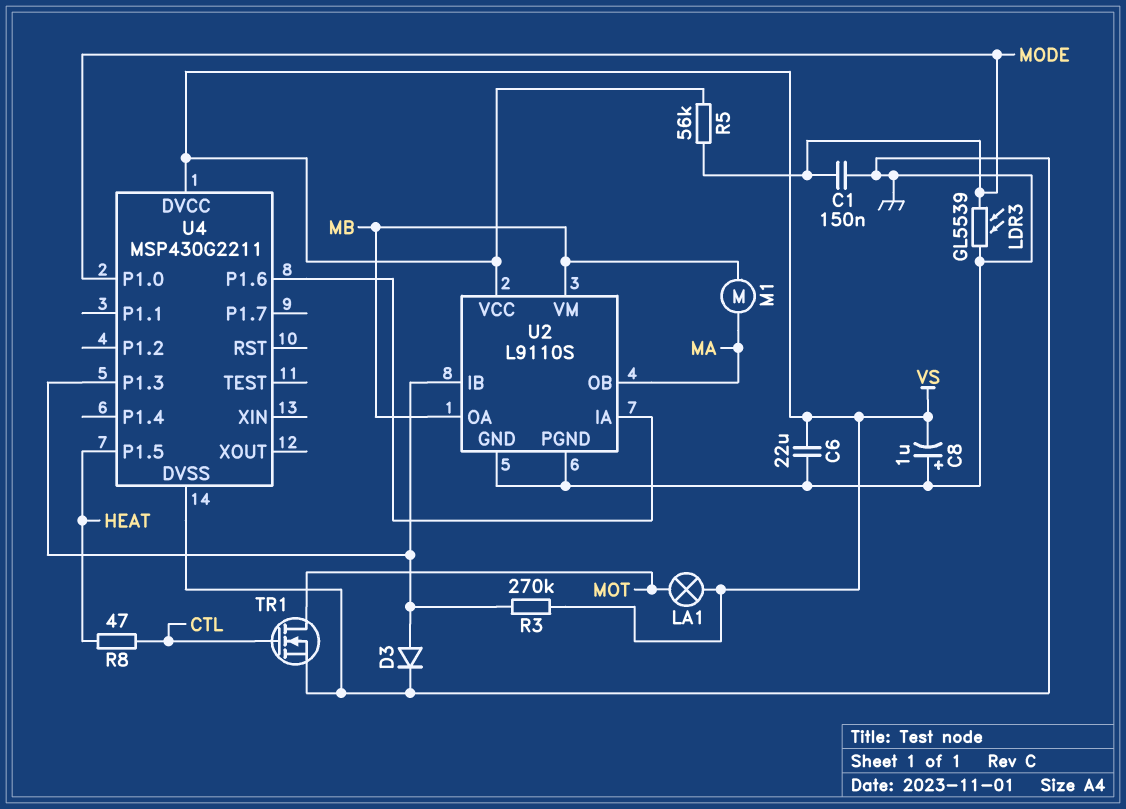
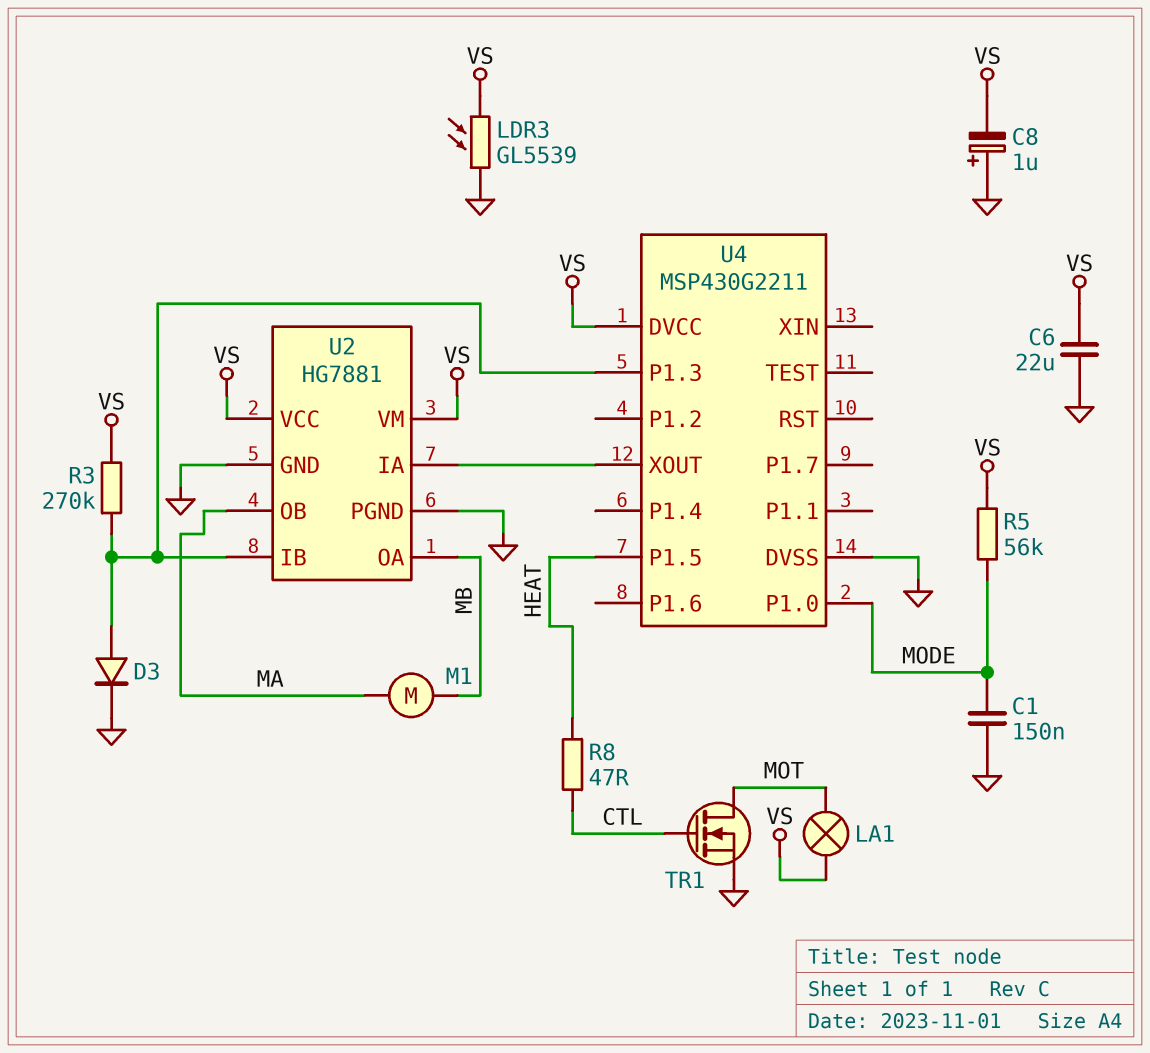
LDR3: GL5539 (GND, MODE) -> GL5539 (GND, VS)
U2: L9110S -> HG7881
U2 pin VM: MB -> VS
U4 pin P1.6: U2/IA -> none
U4 pin XOUT: none -> U2/IA

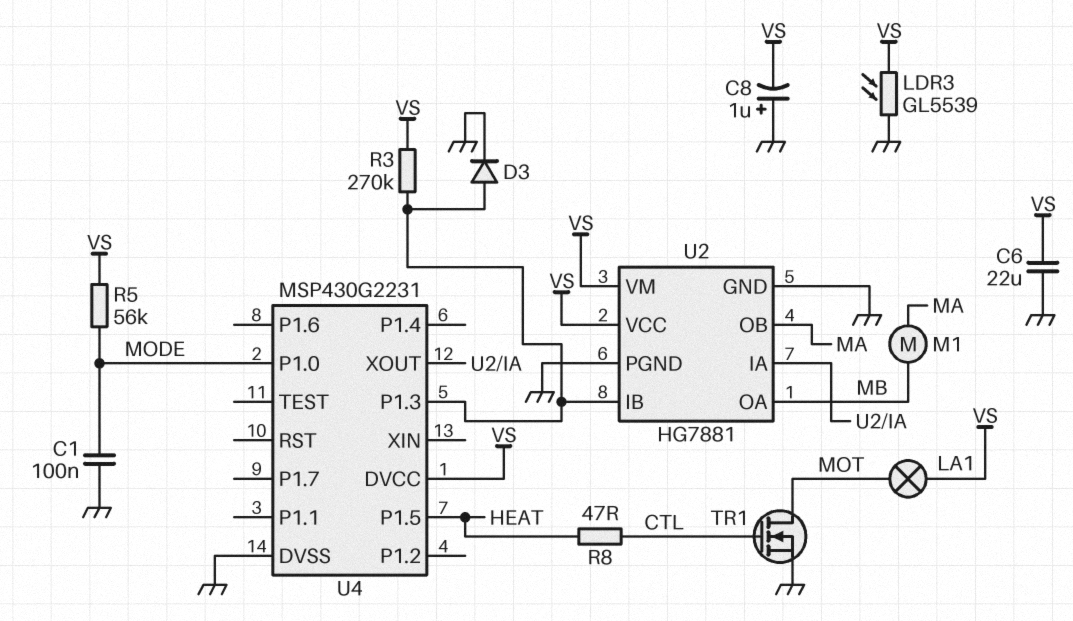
C1: 150nF (GND, MODE) -> 100nF (GND, MODE)
U4: MSP430G2211 -> MSP430G2231

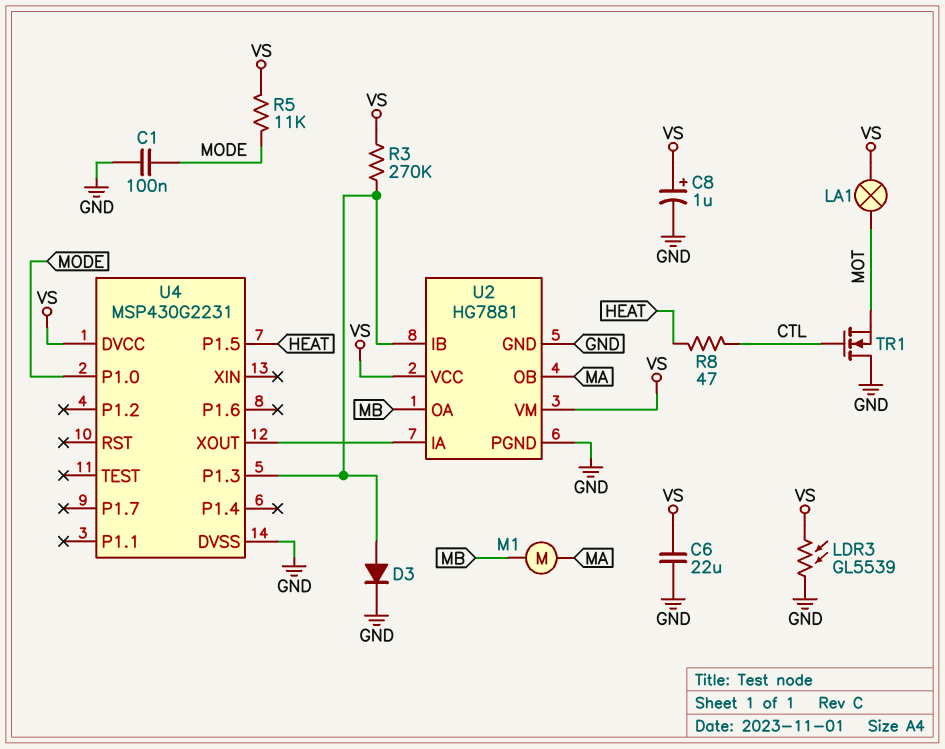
C8: 1uF (plus GND, minus VS) -> 1uF (plus VS, minus GND)
R5: 56k (MODE, VS) -> 11k (MODE, VS)
TR1: NMOS (G CTL, D MOT, S GND) -> NMOS (G CTL, D GND, S MOT)

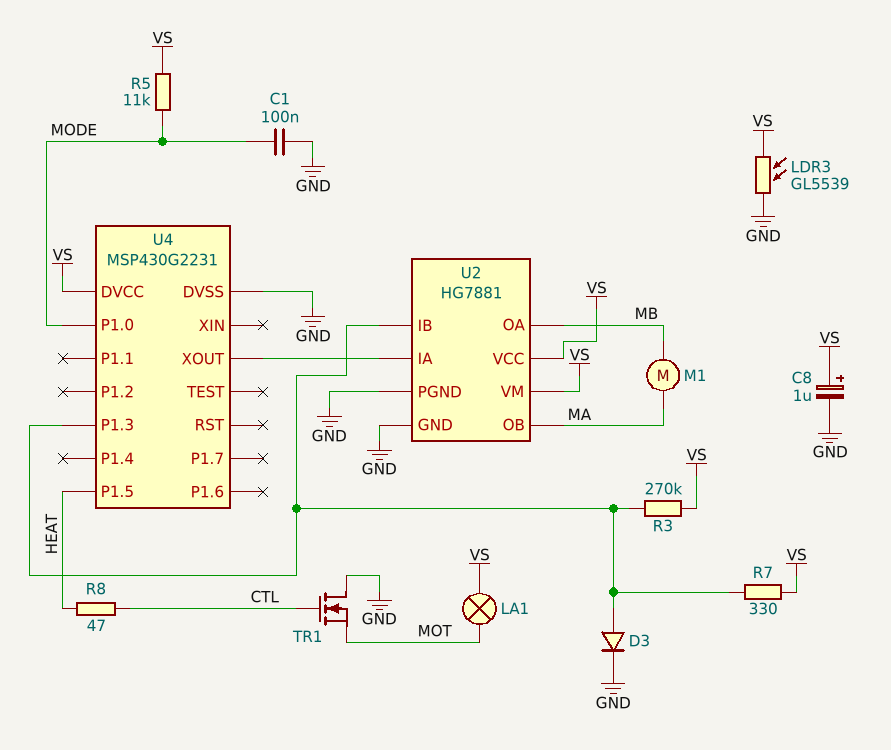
C6: 22uF (GND, VS) -> none
R7: none -> 330 (U2/IB, VS)

